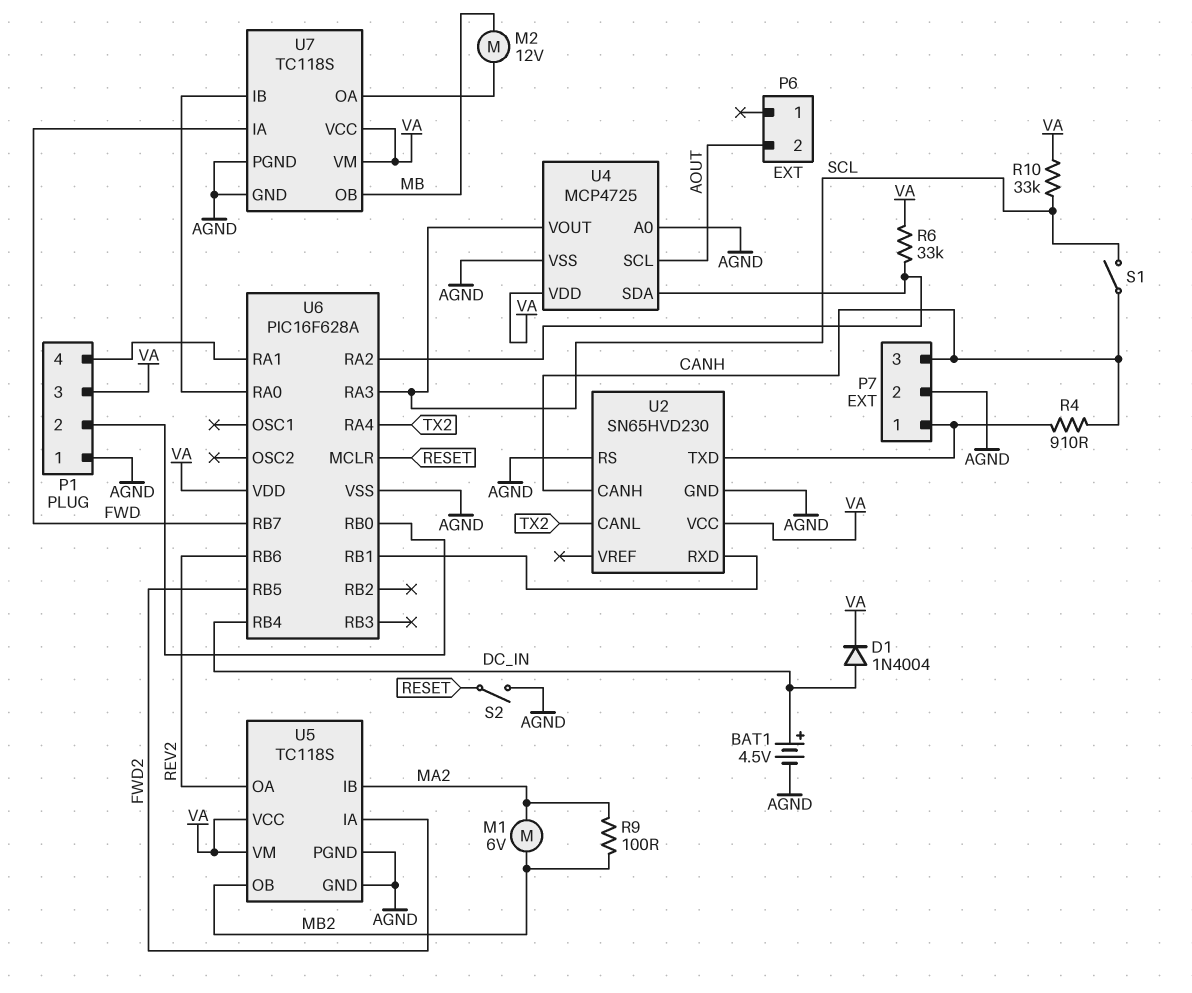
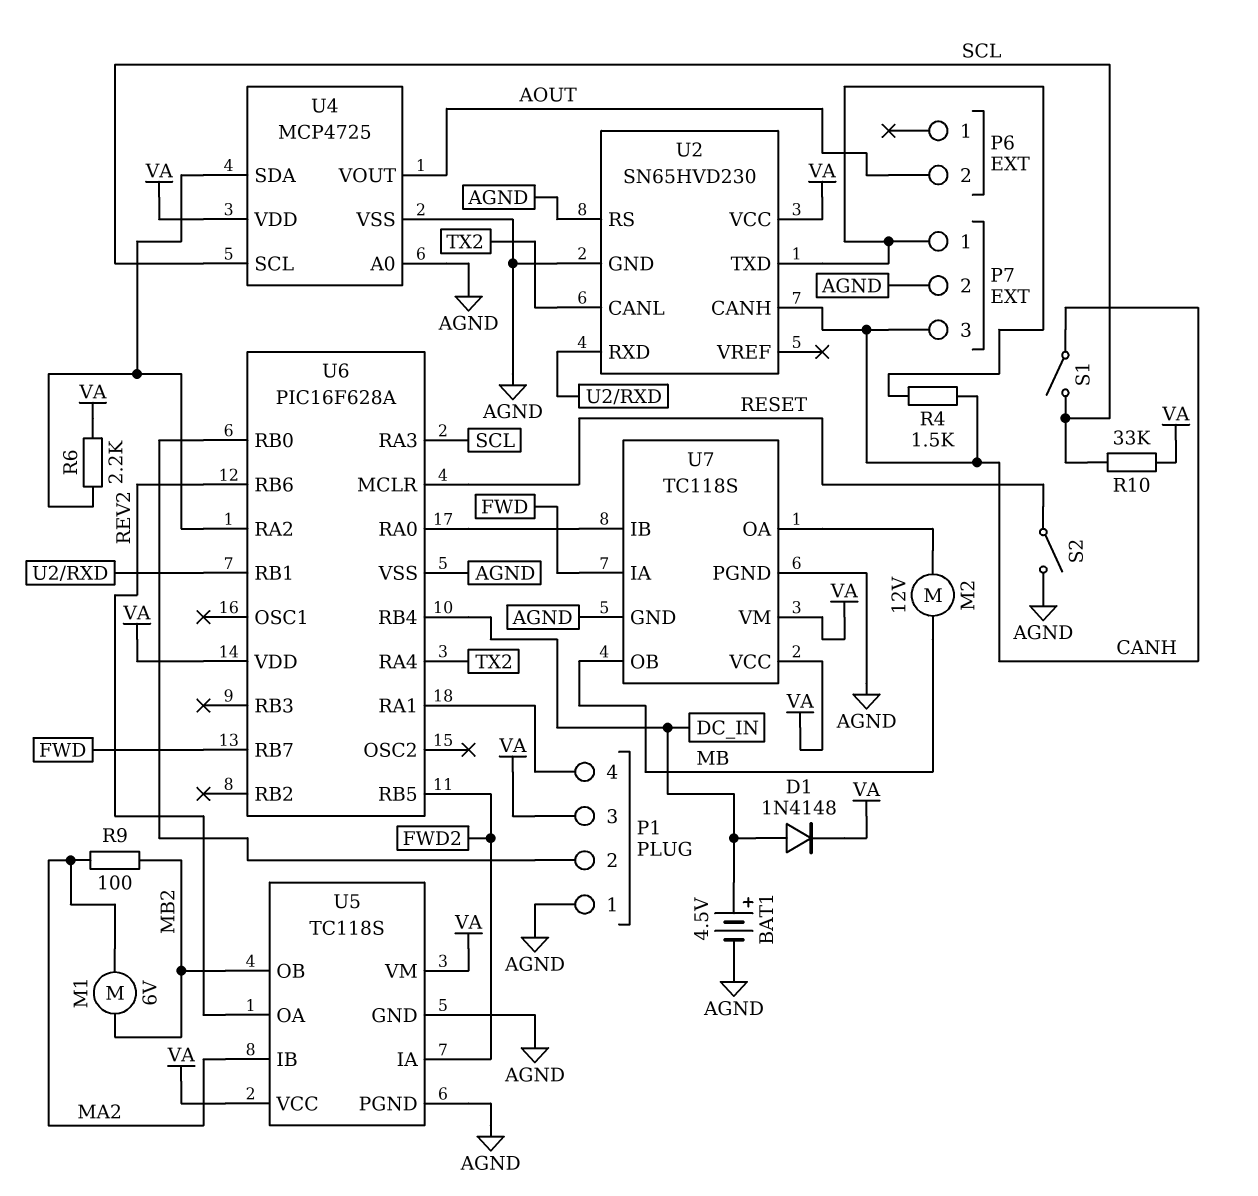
D1: diode 1N4004 (A DC_IN, K VA) -> diode 1N4148 (A DC_IN, K VA)
R4: 910 (CANH, P7/1) -> 1.5k (CANH, P7/1)
R6: 33k (U4/SDA, VA) -> 2.2k (U4/SDA, VA)
U4 pin SCL: AOUT -> SCL
U4 pin VOUT: SCL -> AOUT

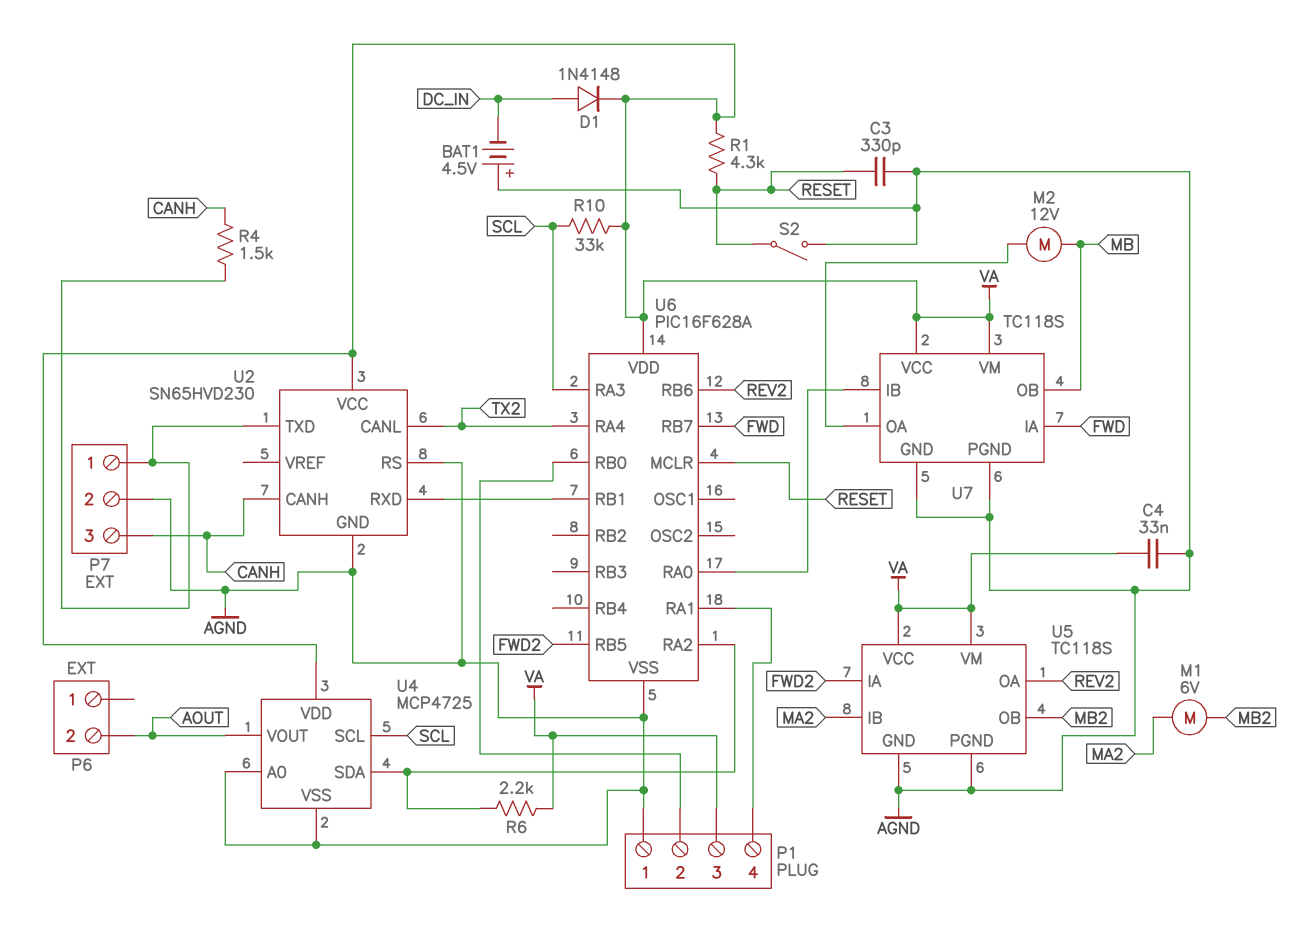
BAT1: 4.5V (plus DC_IN, minus AGND) -> 4.5V (plus AGND, minus DC_IN)
C3: none -> 330pF (AGND, RESET)
C4: none -> 33nF (AGND, VA)
R1: none -> 4.3k (RESET, VA)
R9: 100 (MA2, MB2) -> none
S1: switch (CANH, SCL) -> none
U6 pin RB4: DC_IN -> none

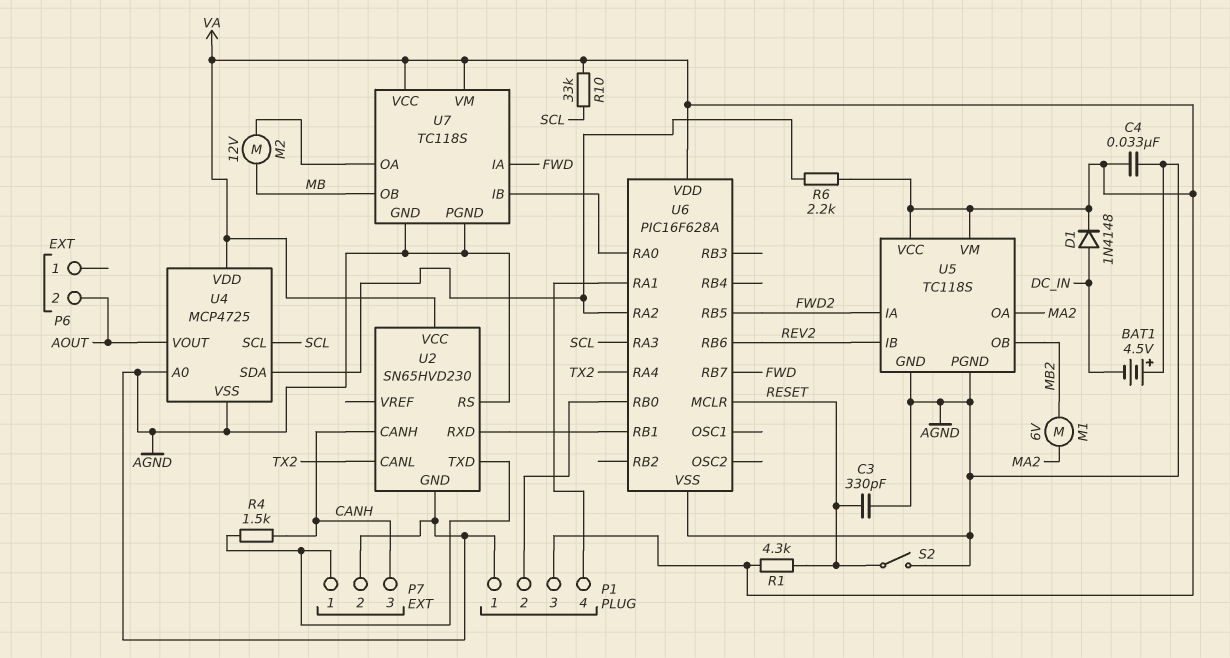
U5 pin IB: MA2 -> REV2
U5 pin OA: REV2 -> MA2

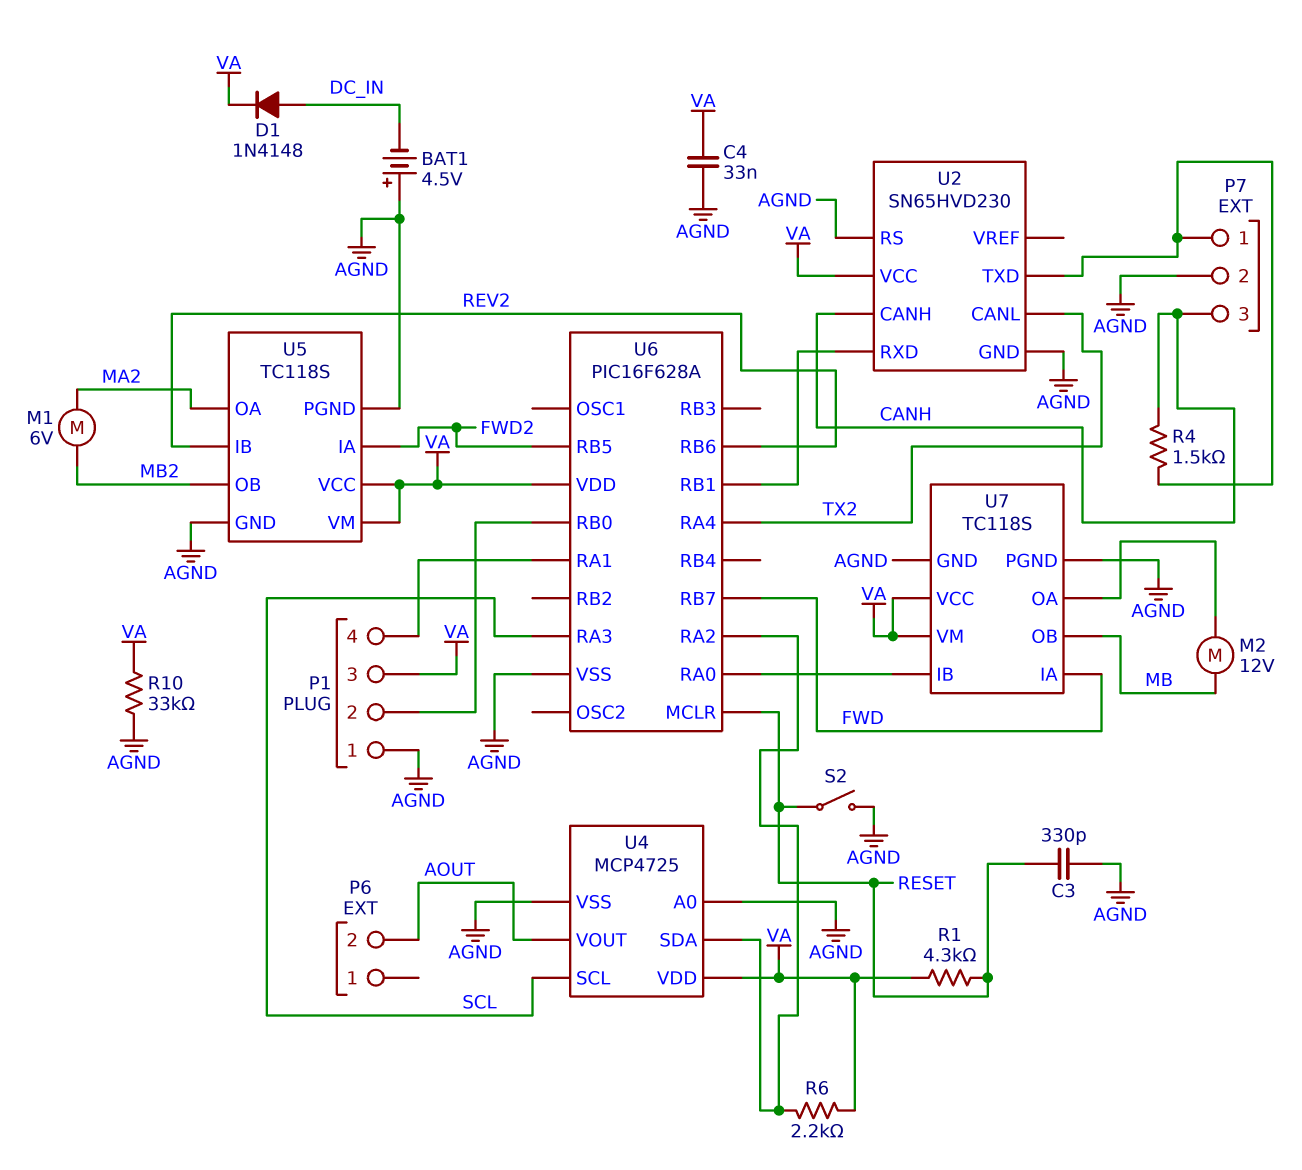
R10: 33k (SCL, VA) -> 33k (AGND, VA)

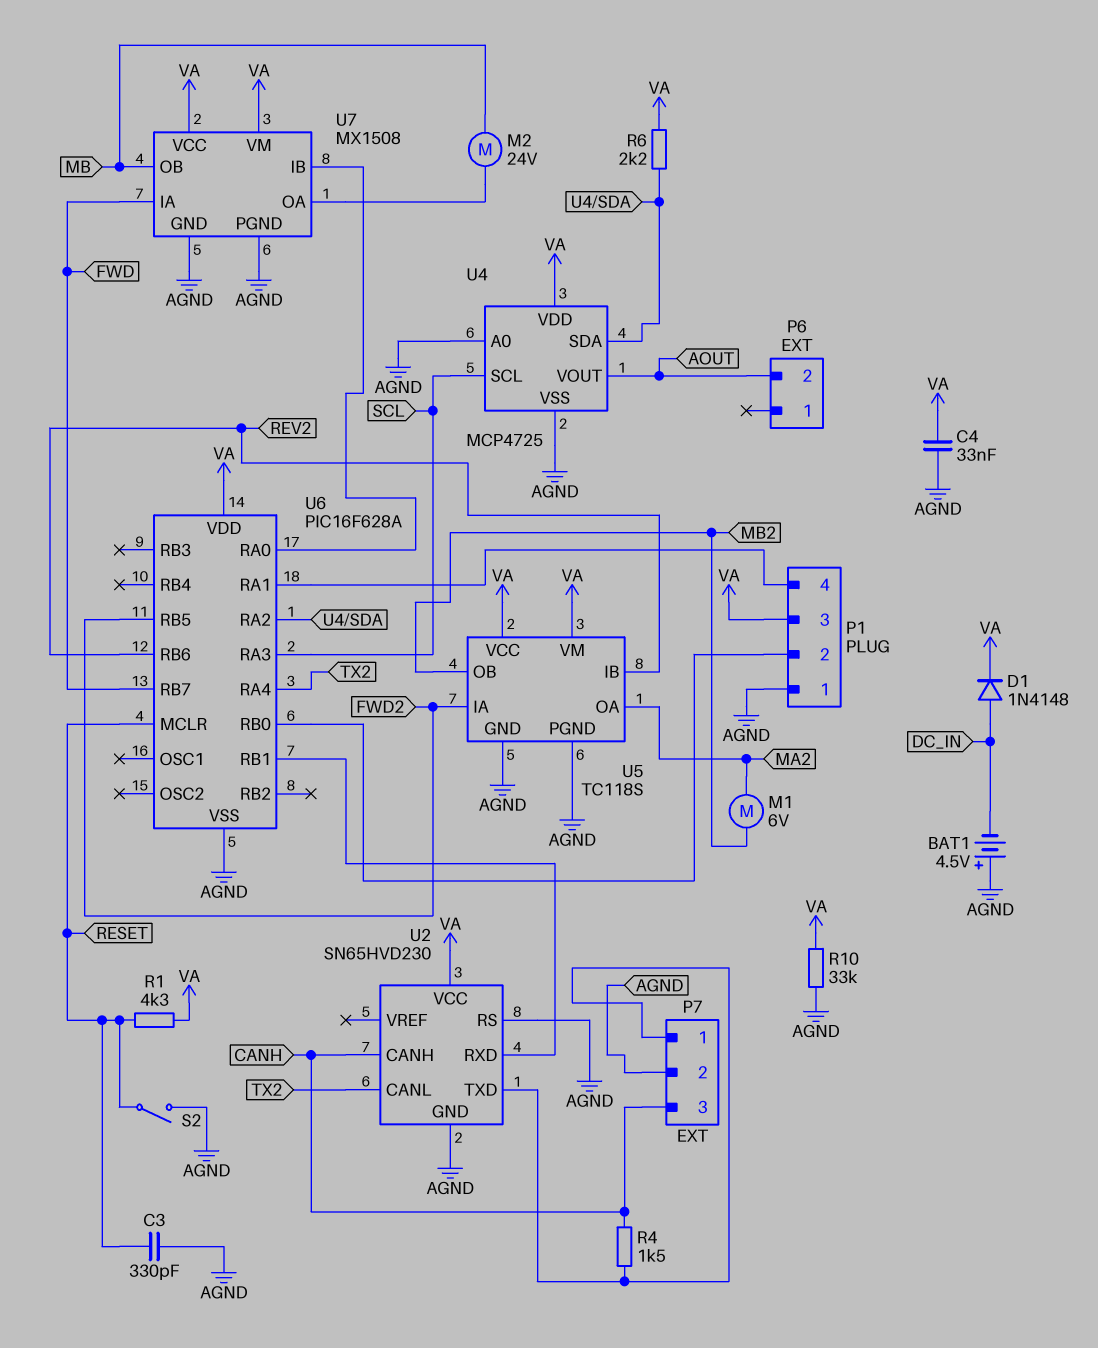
M2: motor 12V (MB, U7/OA) -> motor 24V (MB, U7/OA)
U7: TC118S -> MX1508

